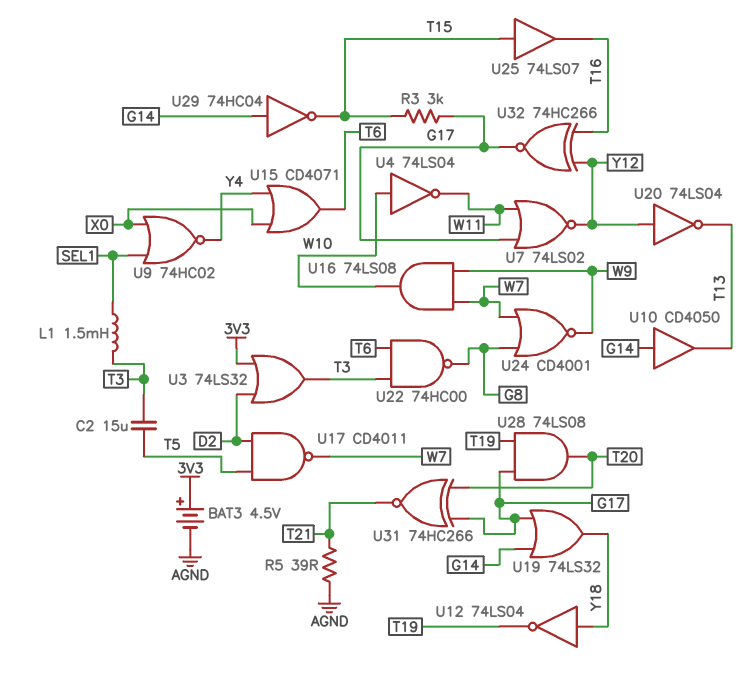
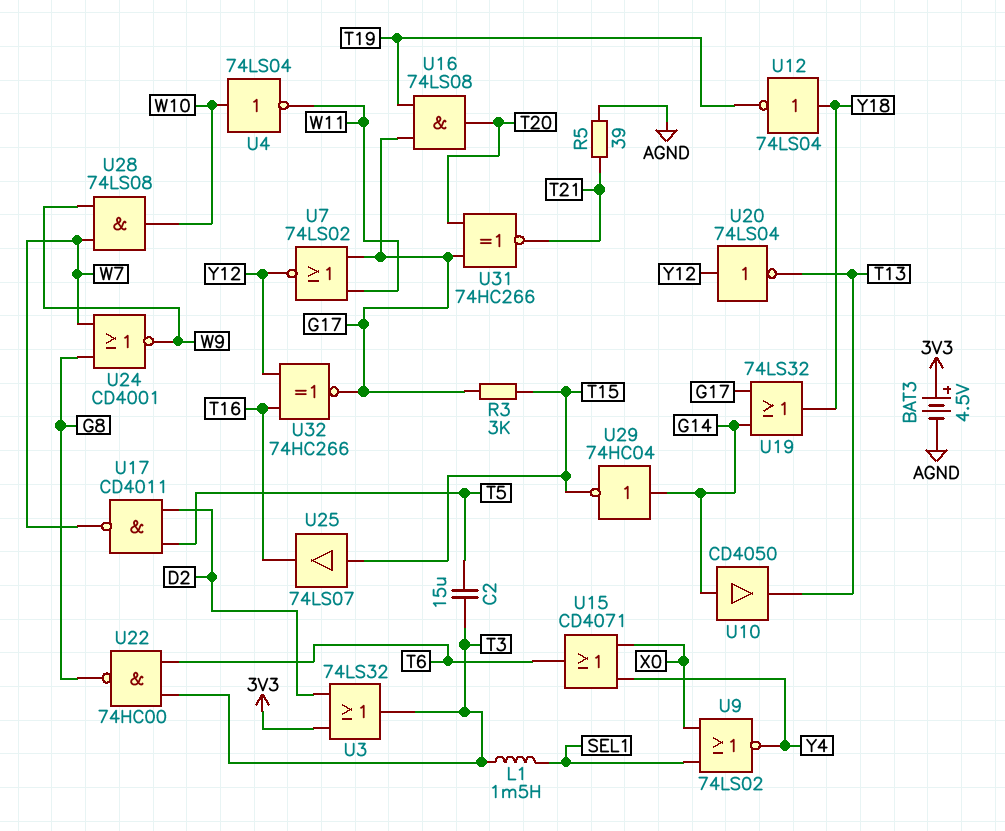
U9: NOR 74HC02 (in SEL1, in X0, out Y4) -> NOR 74LS02 (in SEL1, in X0, out Y4)
U16: AND 74LS08 (in W7, in W9, out W10) -> AND 74LS08 (in G17, in T19, out T20)
U28: AND 74LS08 (in G17, in T19, out T20) -> AND 74LS08 (in W7, in W9, out W10)

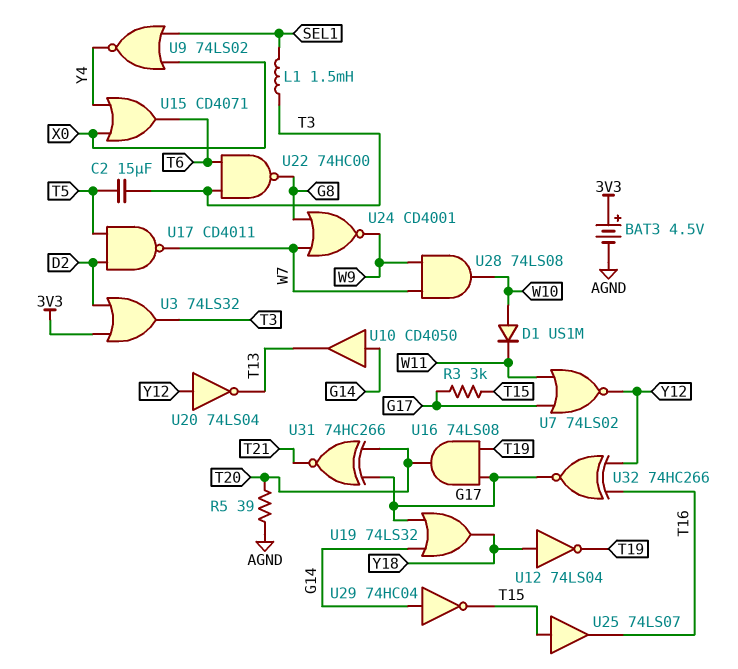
D1: none -> diode US1M (A W10, K W11)
R5: 39 (AGND, T21) -> 39 (AGND, T20)
U4: NOT 74LS04 (in W10, out W11) -> none

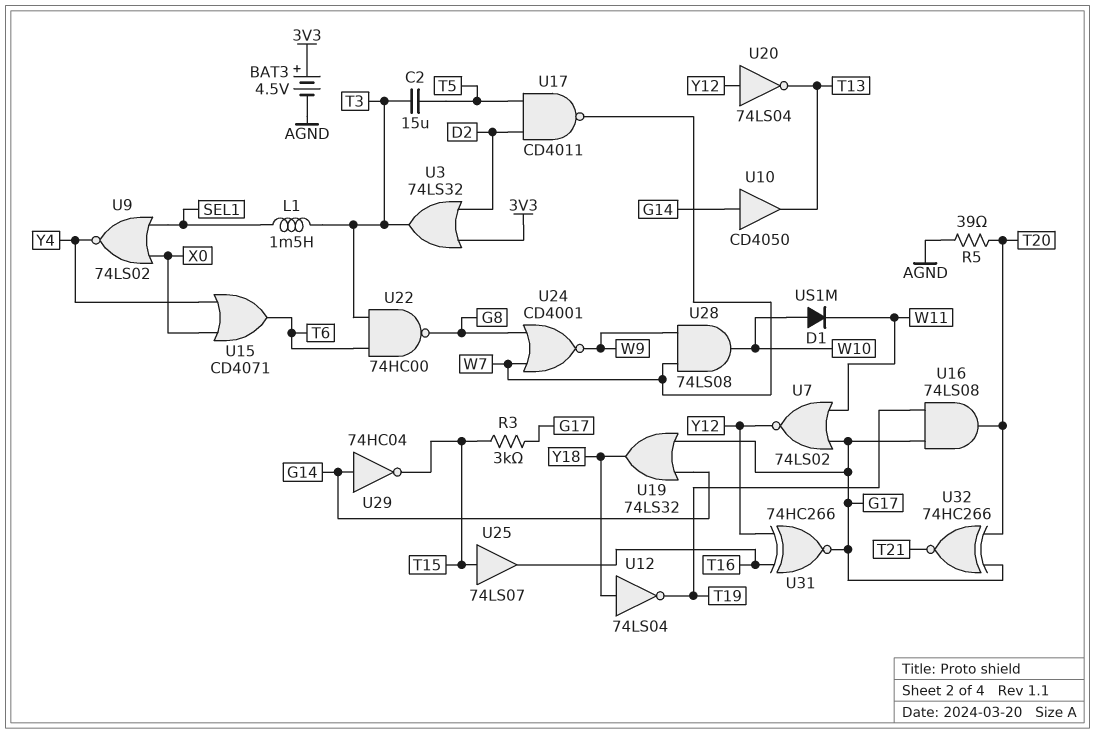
U31: XNOR 74HC266 (in G17, in T20, out T21) -> XNOR 74HC266 (in T16, in Y12, out G17)
U32: XNOR 74HC266 (in T16, in Y12, out G17) -> XNOR 74HC266 (in G17, in T20, out T21)

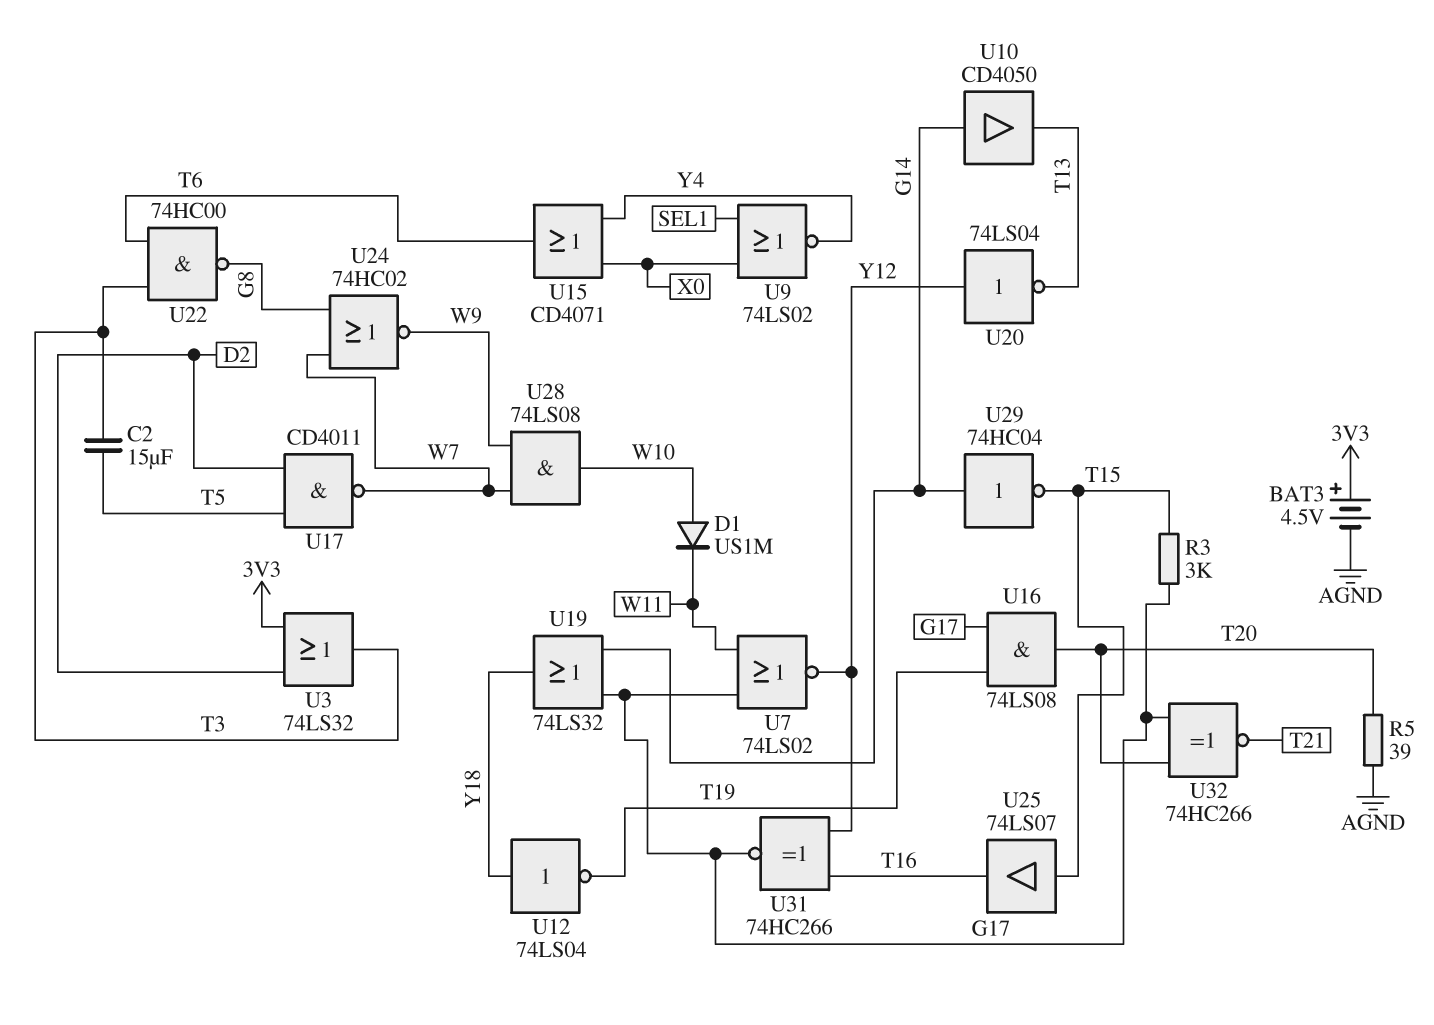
L1: 1.5mH (SEL1, T3) -> none
U24: NOR CD4001 (in G8, in W7, out W9) -> NOR 74HC02 (in G8, in W7, out W9)

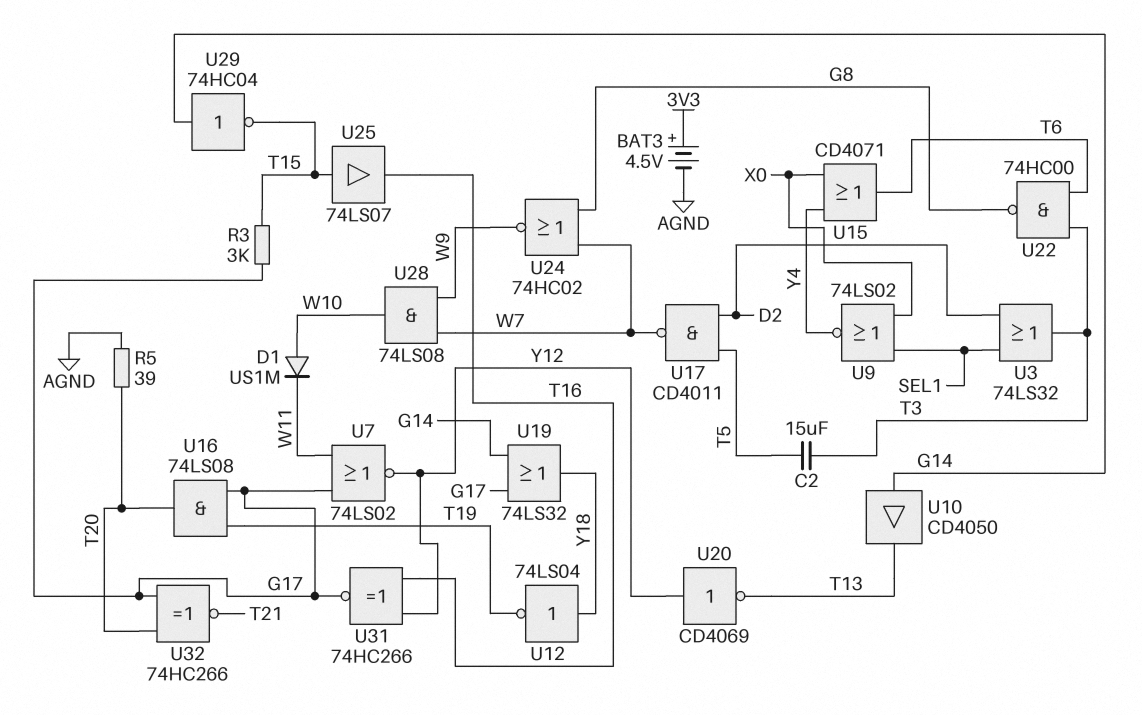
U3: OR 74LS32 (in 3V3, in D2, out T3) -> OR 74LS32 (in D2, in SEL1, out T3)
U20: NOT 74LS04 (in Y12, out T13) -> NOT CD4069 (in Y12, out T13)

